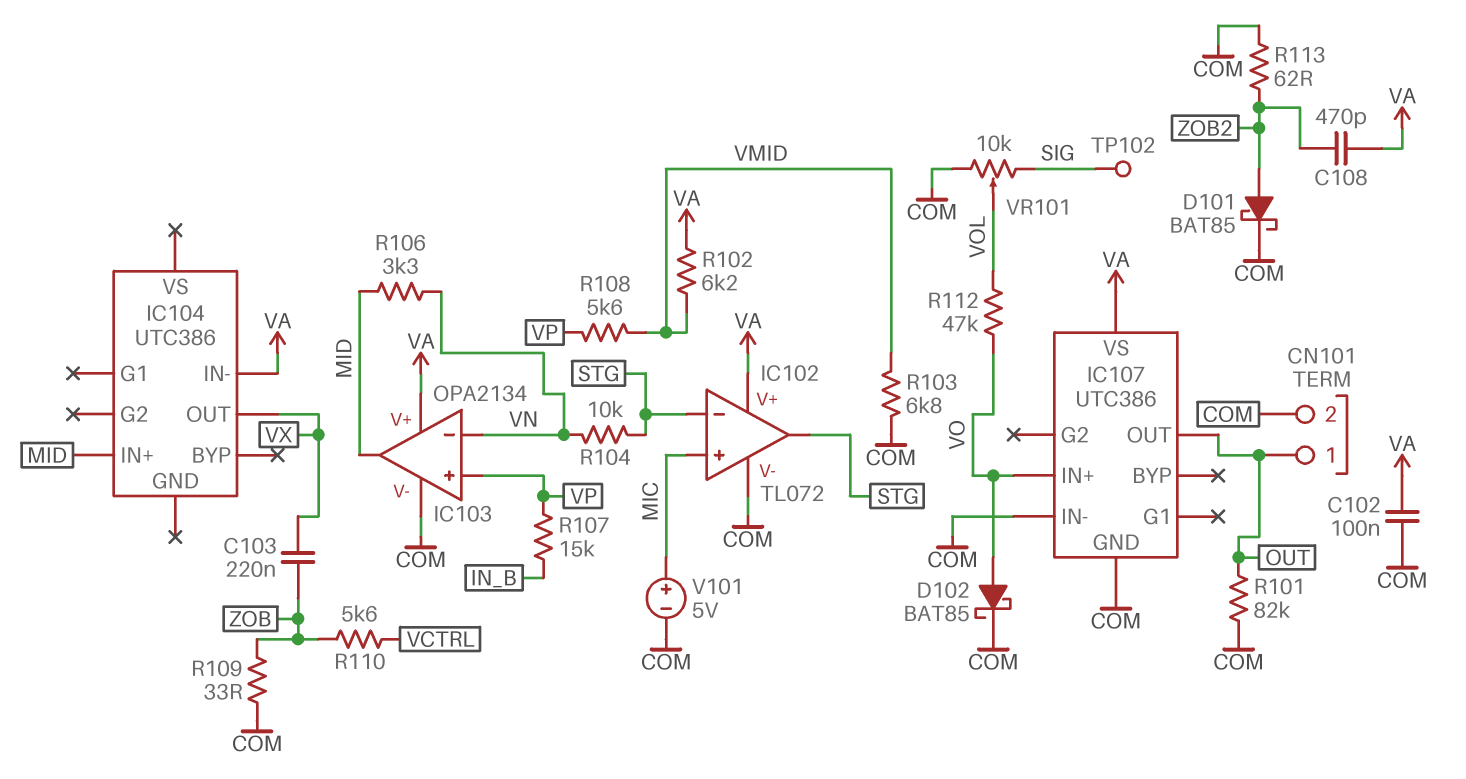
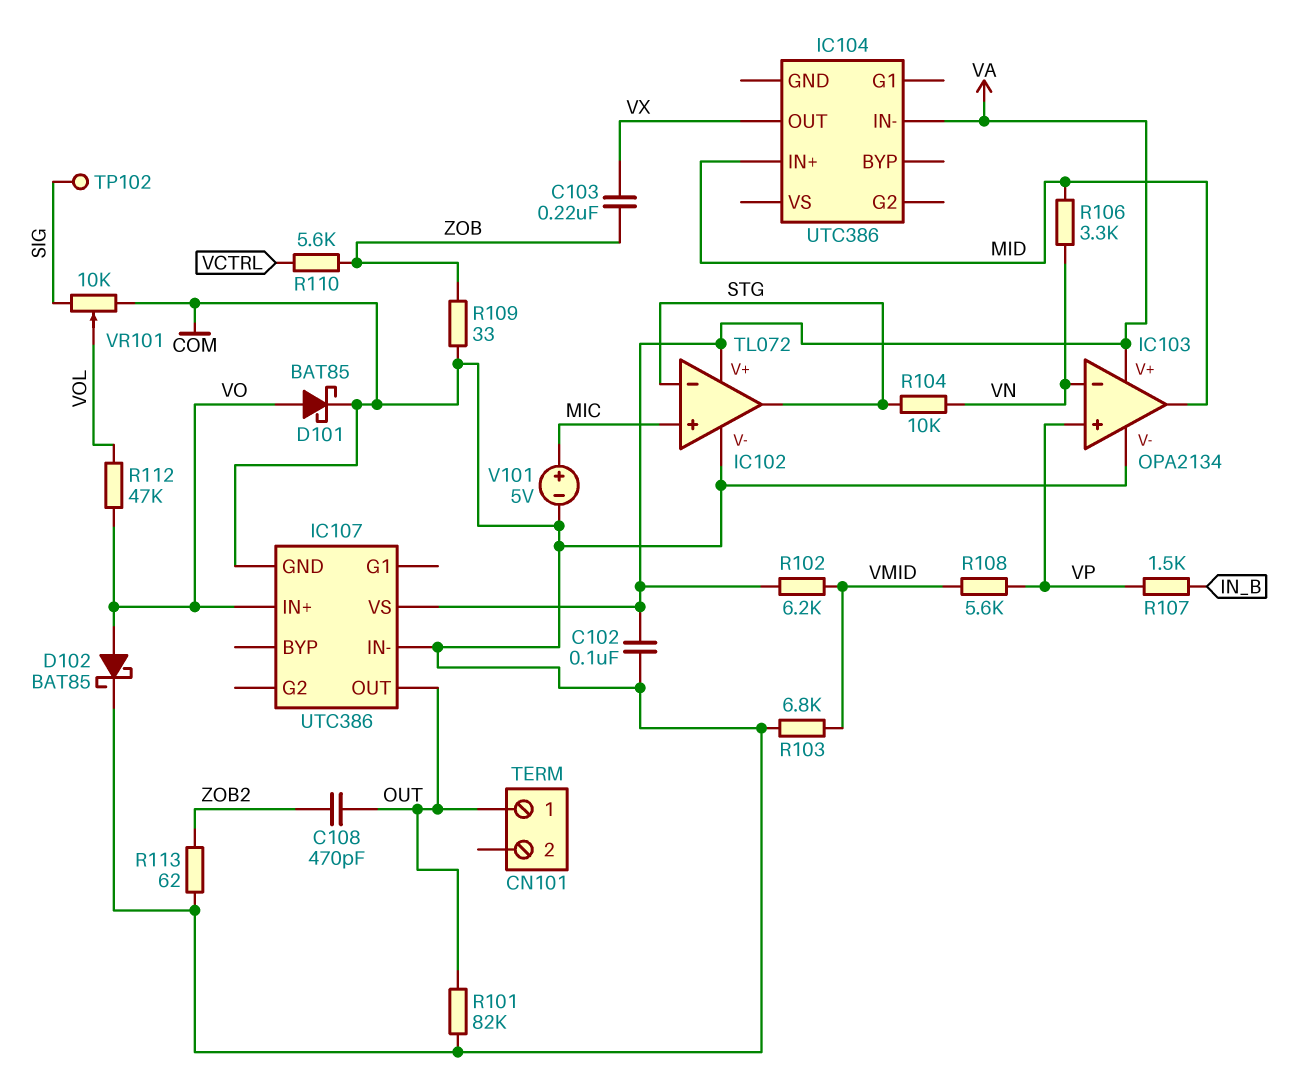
C108: 470pF (VA, ZOB2) -> 470pF (OUT, ZOB2)
CN101 pin 2: COM -> none
D101: schottky BAT85 (A ZOB2, K COM) -> schottky BAT85 (A VO, K COM)
R107: 15k (IN_B, VP) -> 1.5k (IN_B, VP)

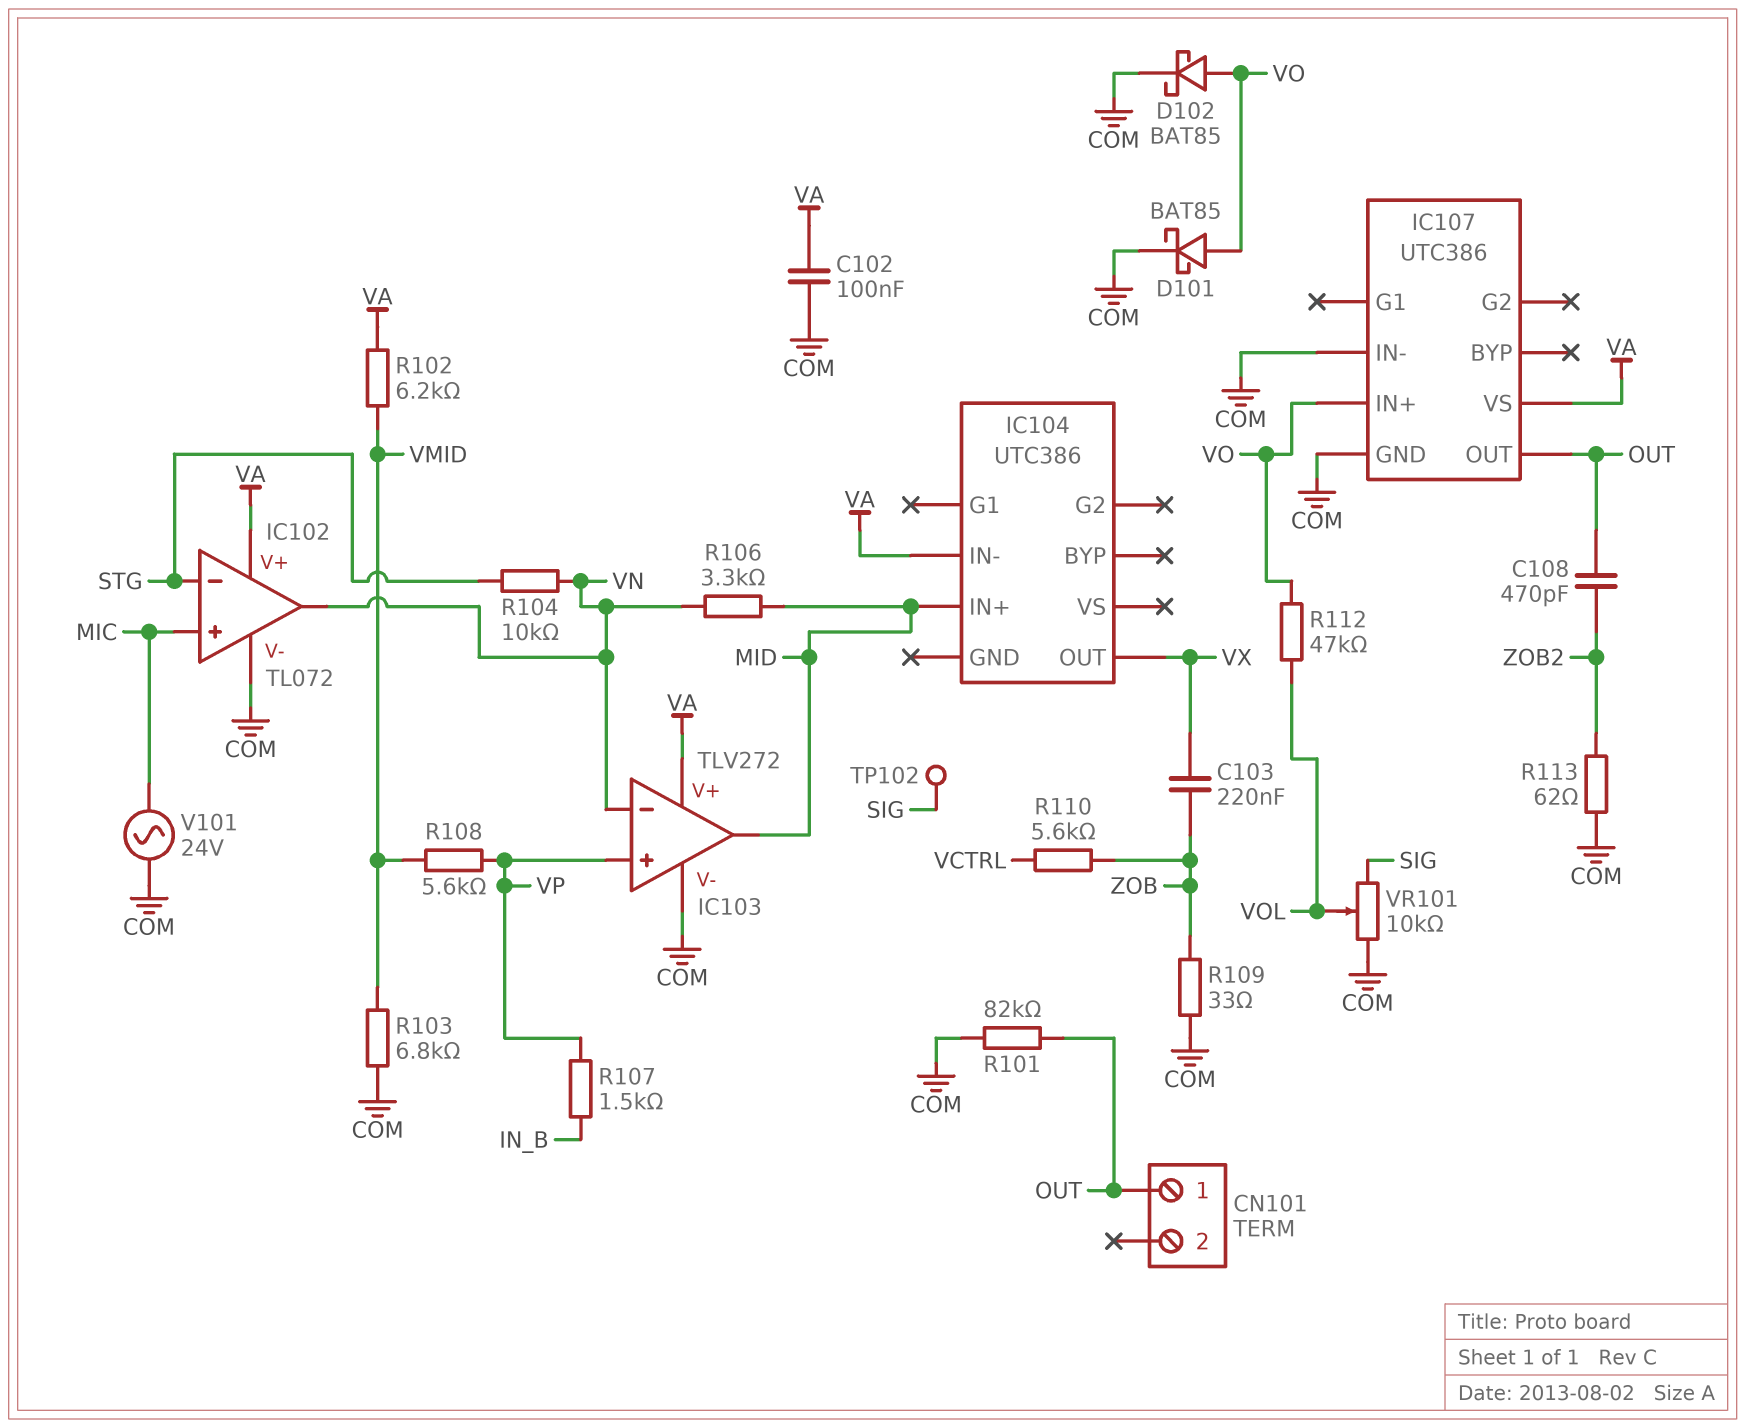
IC102 pin out: STG -> VN
IC103: OPA2134 -> TLV272
V101: 5V (plus MIC, minus COM) -> AC 24V (COM, MIC)

